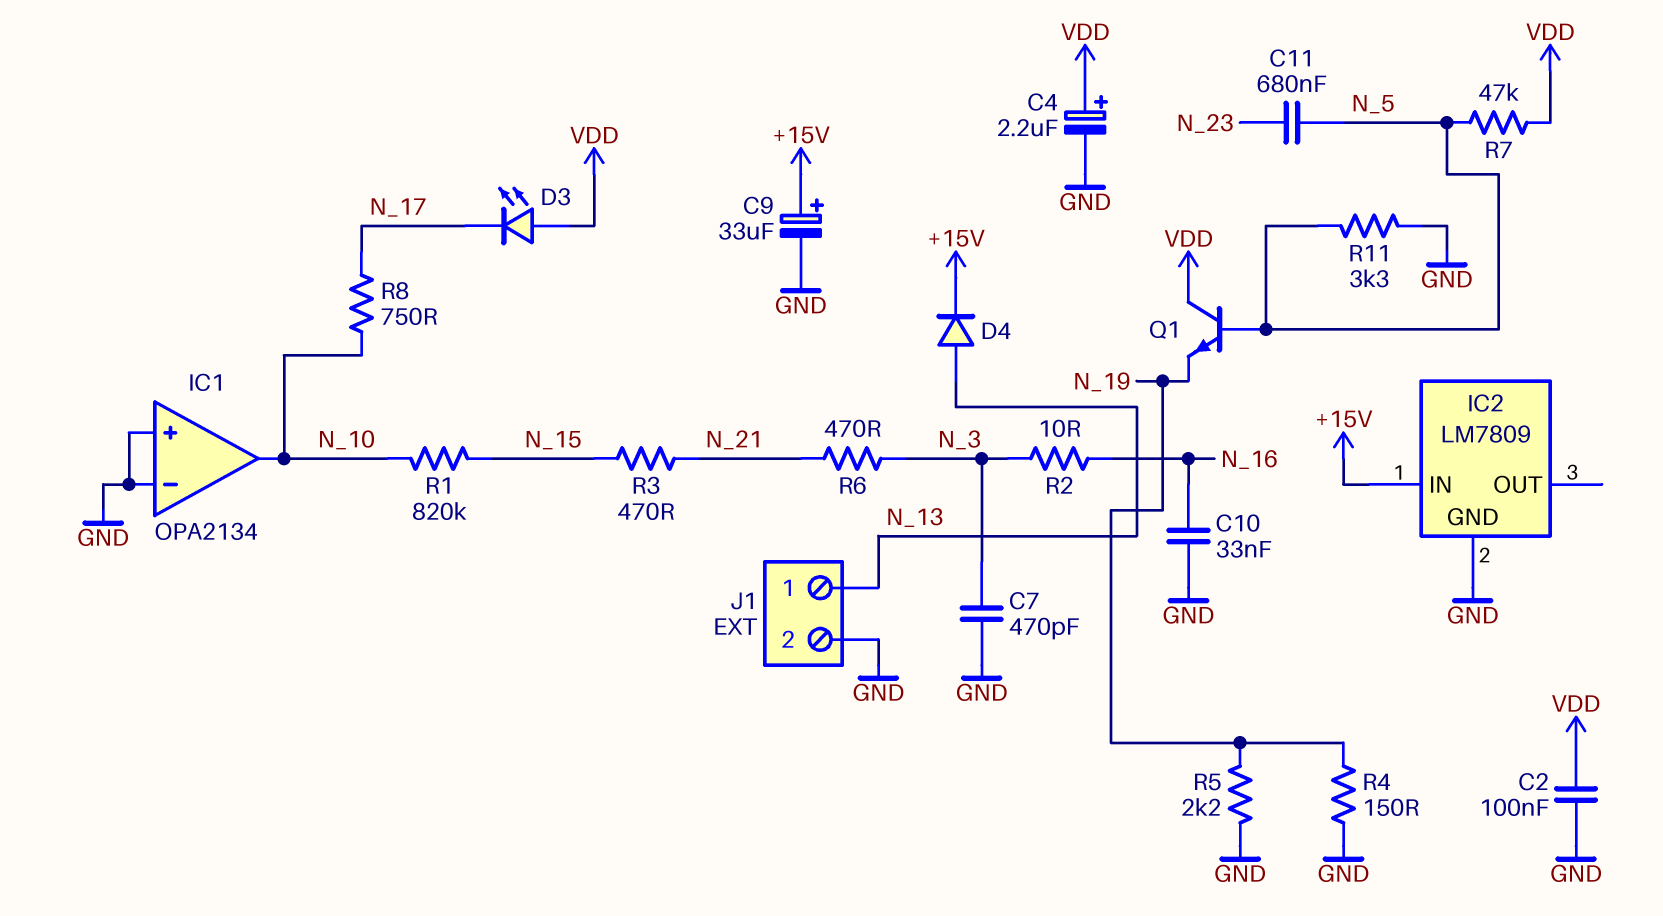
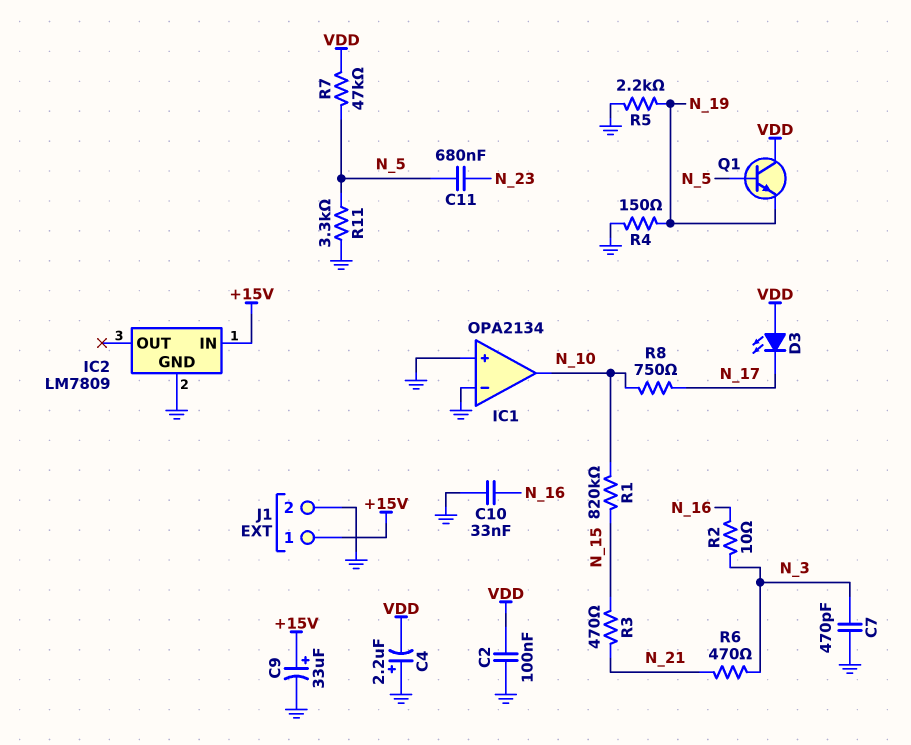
C4: 2.2uF (plus VDD, minus GND) -> 2.2uF (plus GND, minus VDD)
D4: diode (A N_13, K +15V) -> none
J1 pin 1: N_13 -> +15V

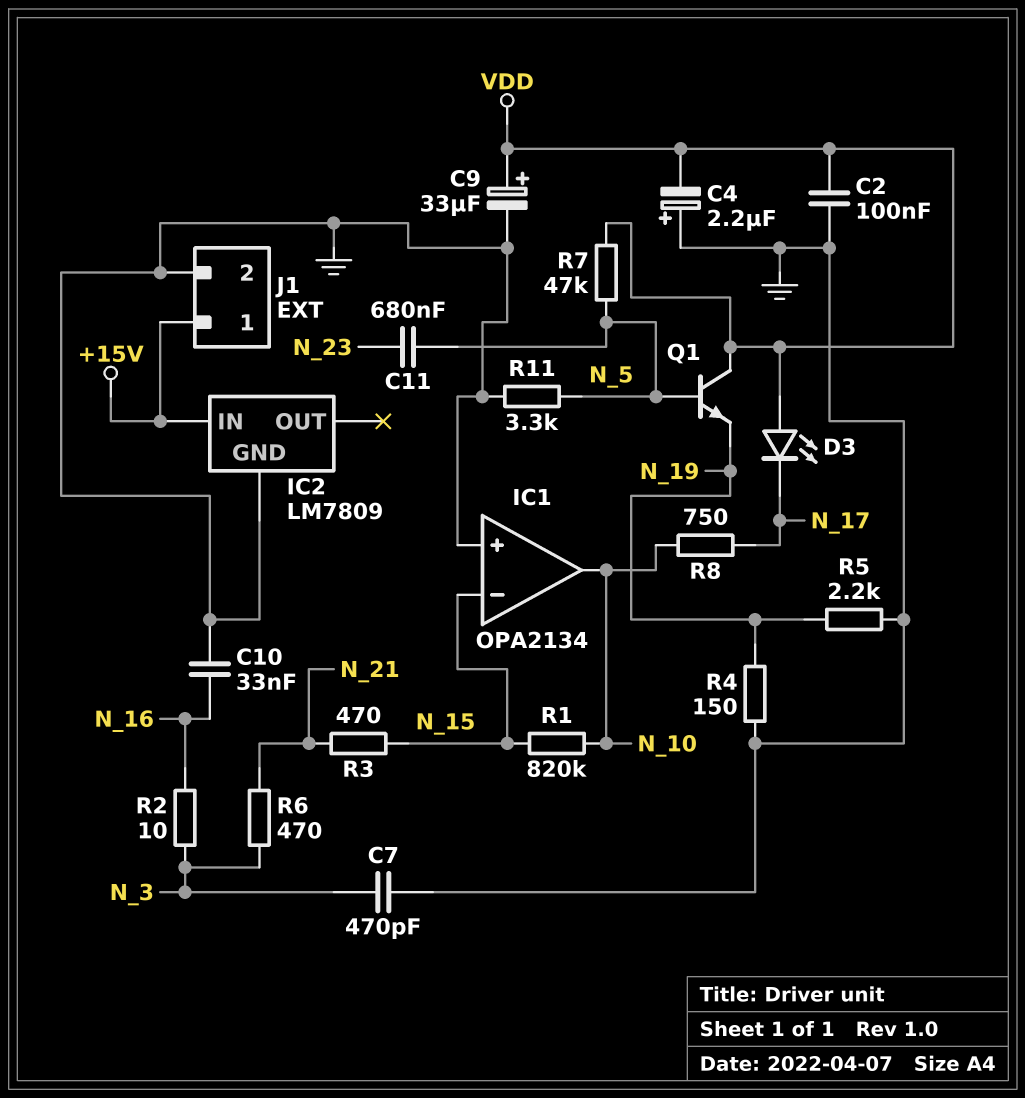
C9: 33uF (plus +15V, minus GND) -> 33uF (plus VDD, minus GND)
IC1 pin in-: GND -> N_15

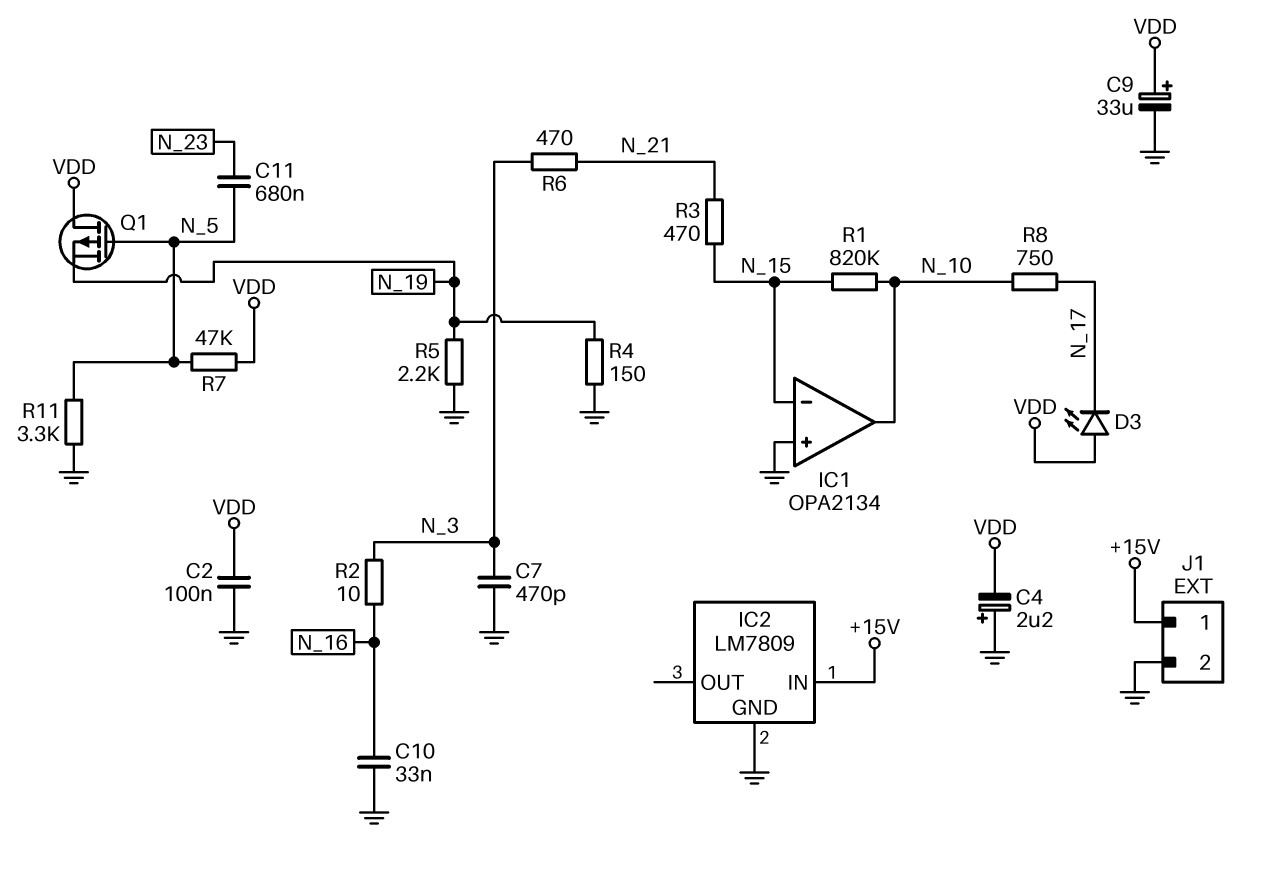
Q1: NPN (B N_5, C VDD, E N_19) -> PMOS (G N_5, D VDD, S N_19)

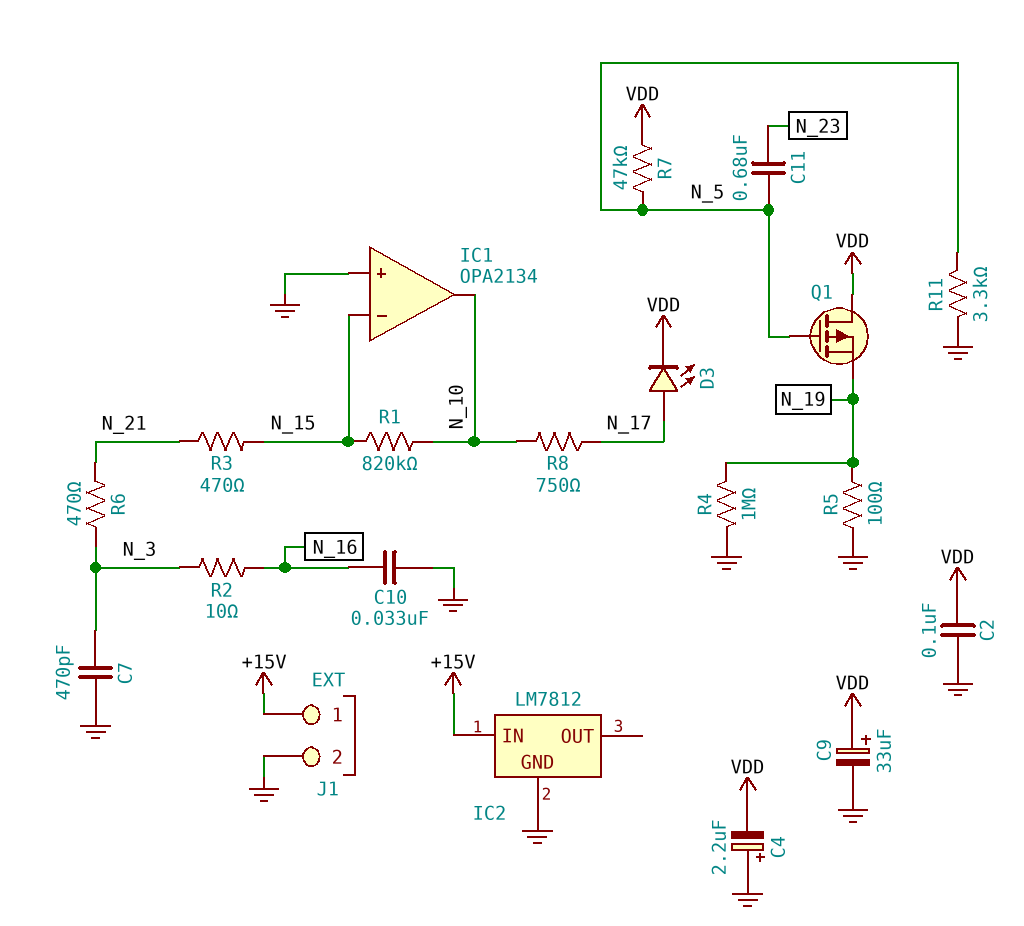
D3: LED (A VDD, K N_17) -> LED (A N_17, K VDD)
IC2: LM7809 -> LM7812
R4: 150 (GND, N_19) -> 1M (GND, N_19)
R5: 2.2k (GND, N_19) -> 100 (GND, N_19)

